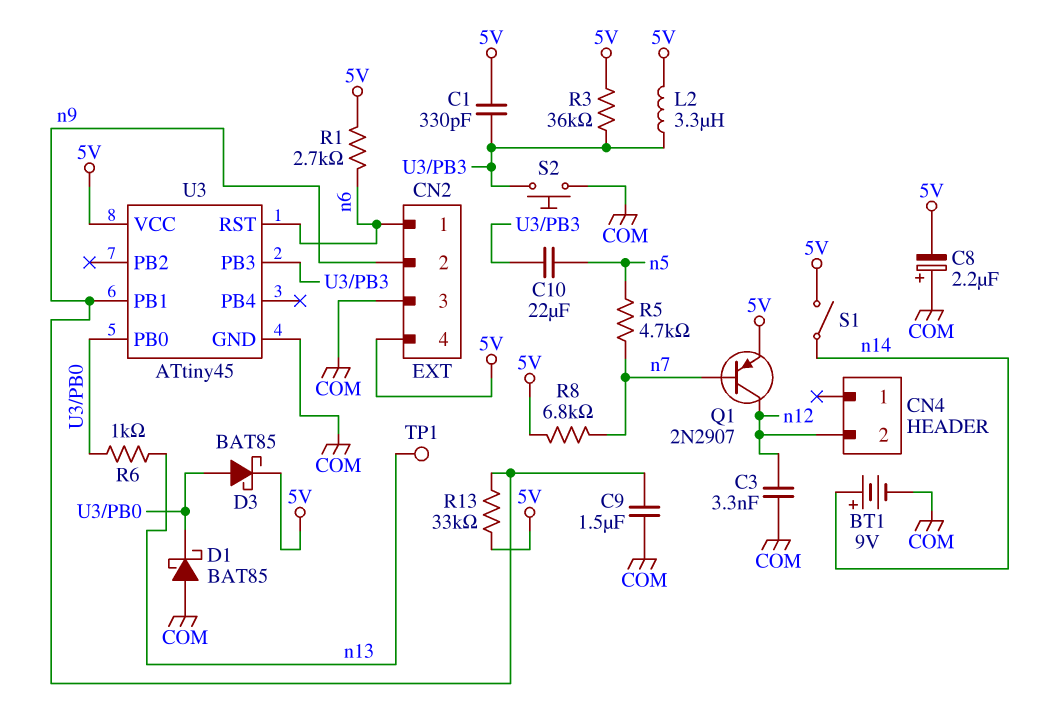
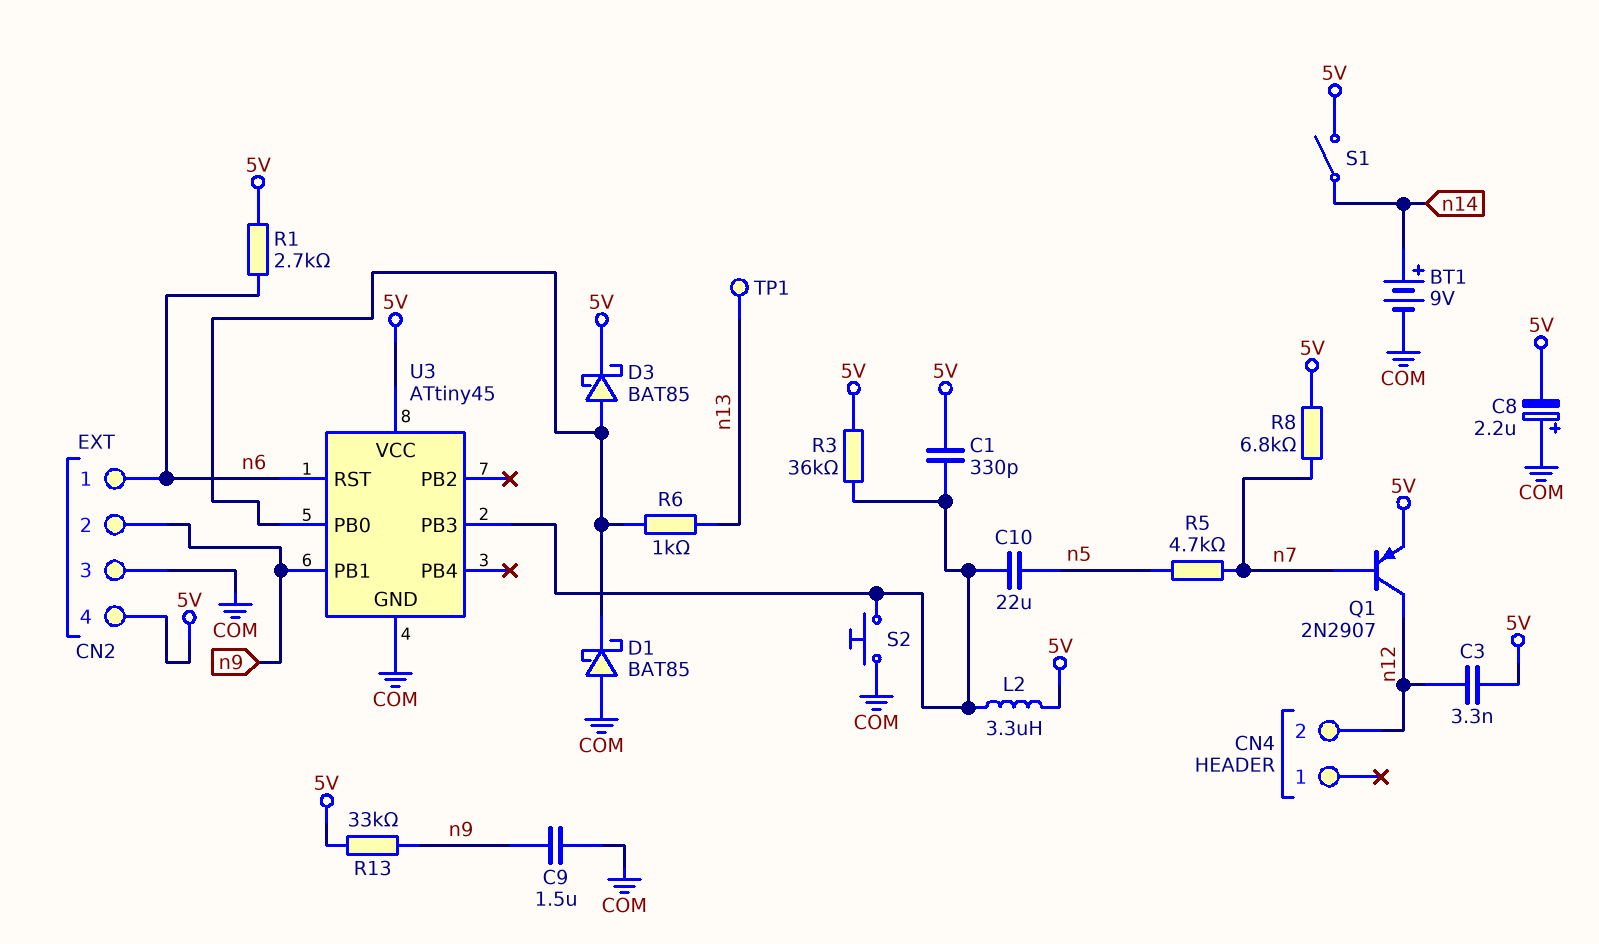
C3: 3.3nF (COM, n12) -> 3.3nF (5V, n12)

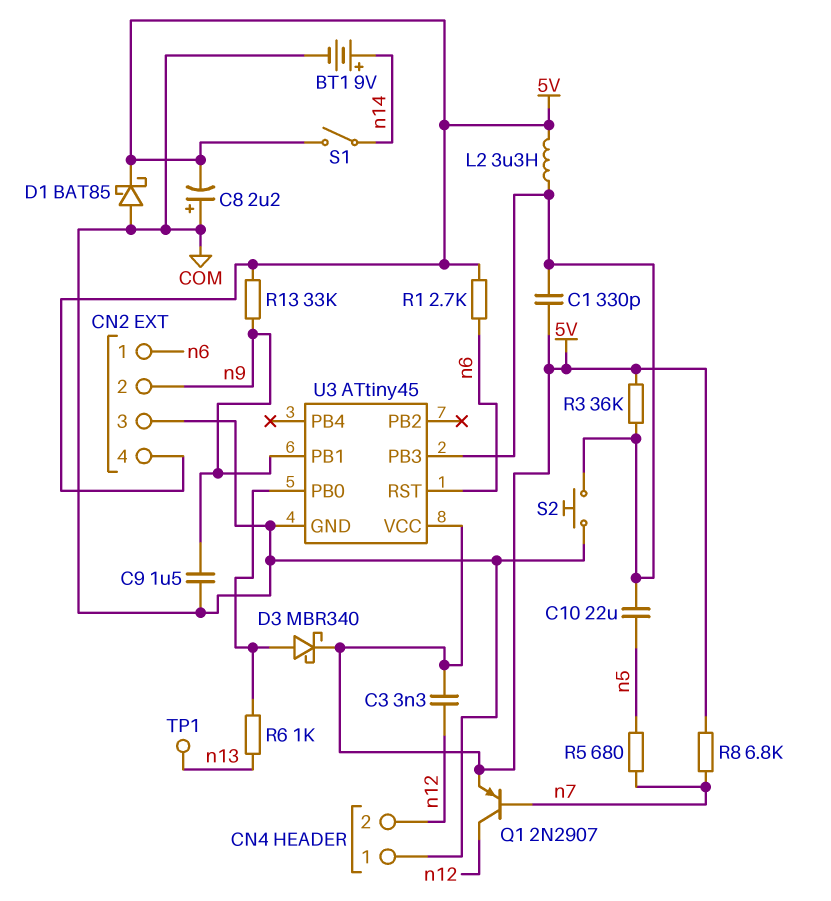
CN4 pin 1: none -> COM
D1: schottky BAT85 (A COM, K U3/PB0) -> schottky BAT85 (A COM, K 5V)
D3: schottky BAT85 (A U3/PB0, K 5V) -> schottky MBR340 (A U3/PB0, K 5V)
R5: 4.7k (n5, n7) -> 680 (n5, n7)

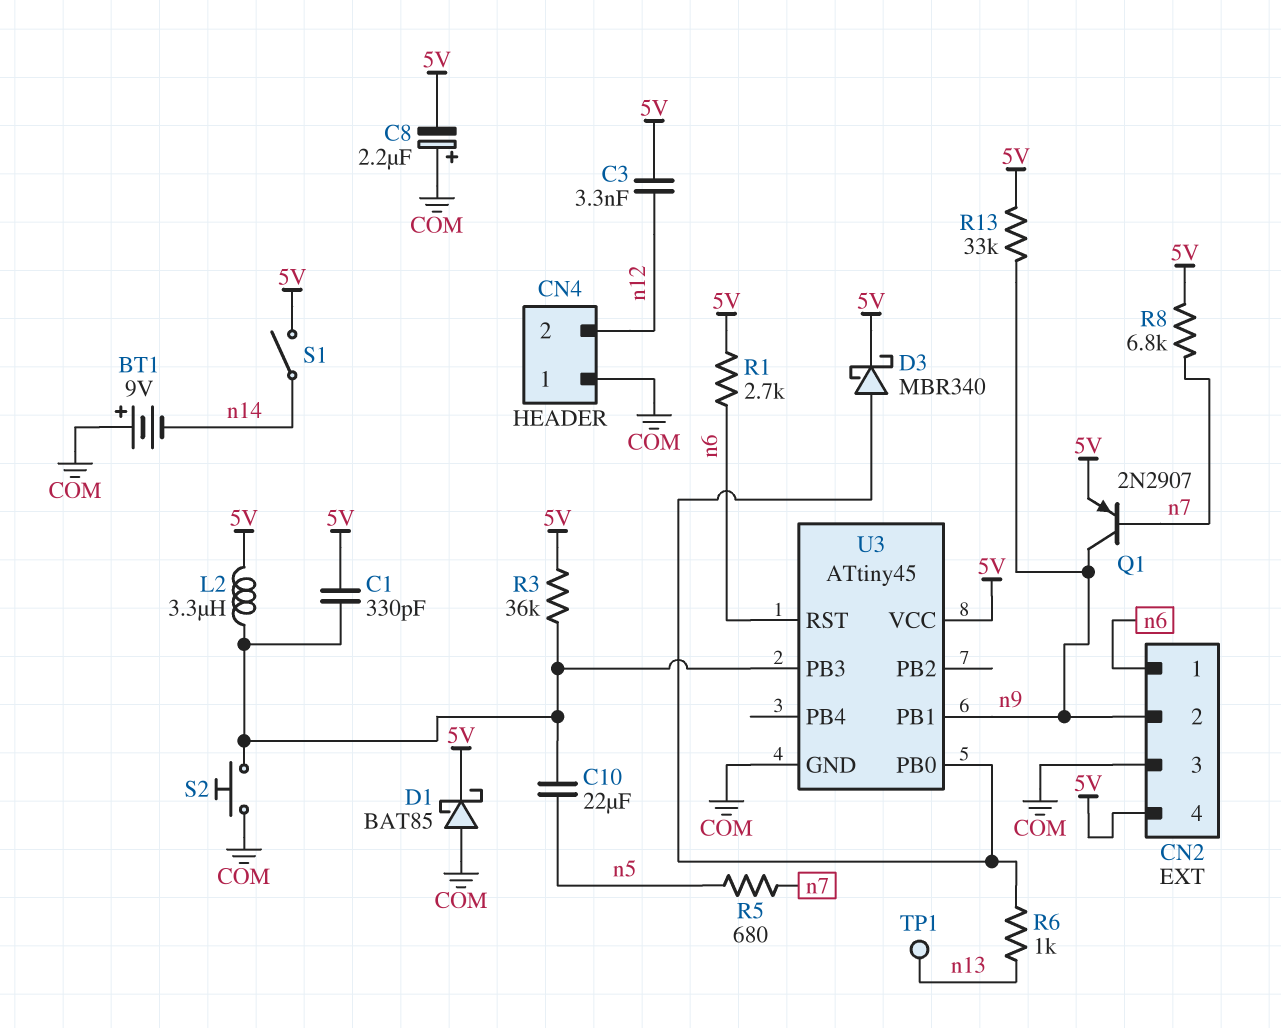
BT1: 9V (plus n14, minus COM) -> 9V (plus COM, minus n14)
C9: 1.5uF (COM, n9) -> none
Q1: PNP 2N2907 (B n7, C n12, E 5V) -> PNP 2N2907 (B n7, C n9, E 5V)

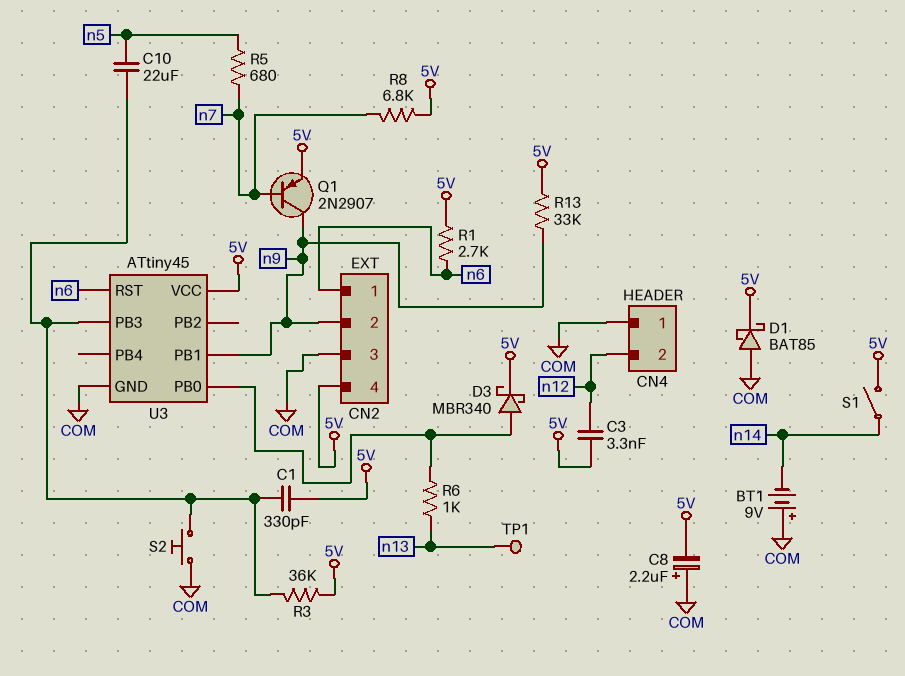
L2: 3.3uH (5V, U3/PB3) -> none

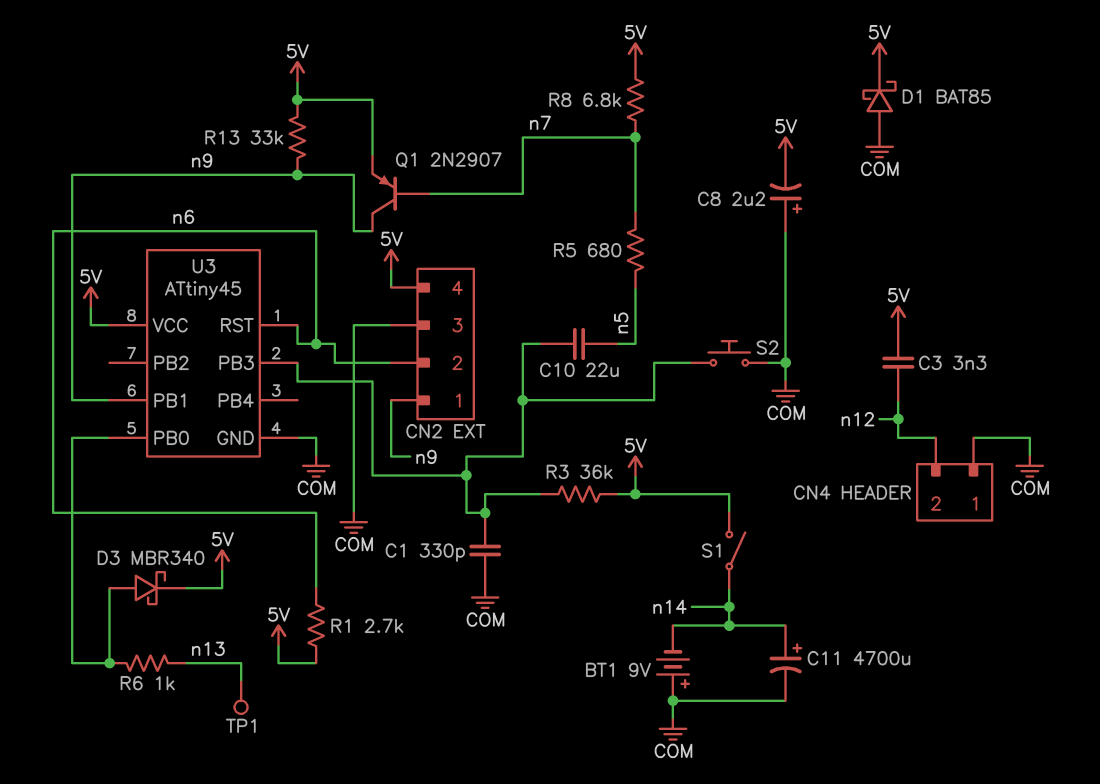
C1: 330pF (5V, U3/PB3) -> 330pF (COM, U3/PB3)
C11: none -> 4700uF (plus n14, minus COM)
CN2 pin 1: n6 -> n9
CN2 pin 2: n9 -> n6

